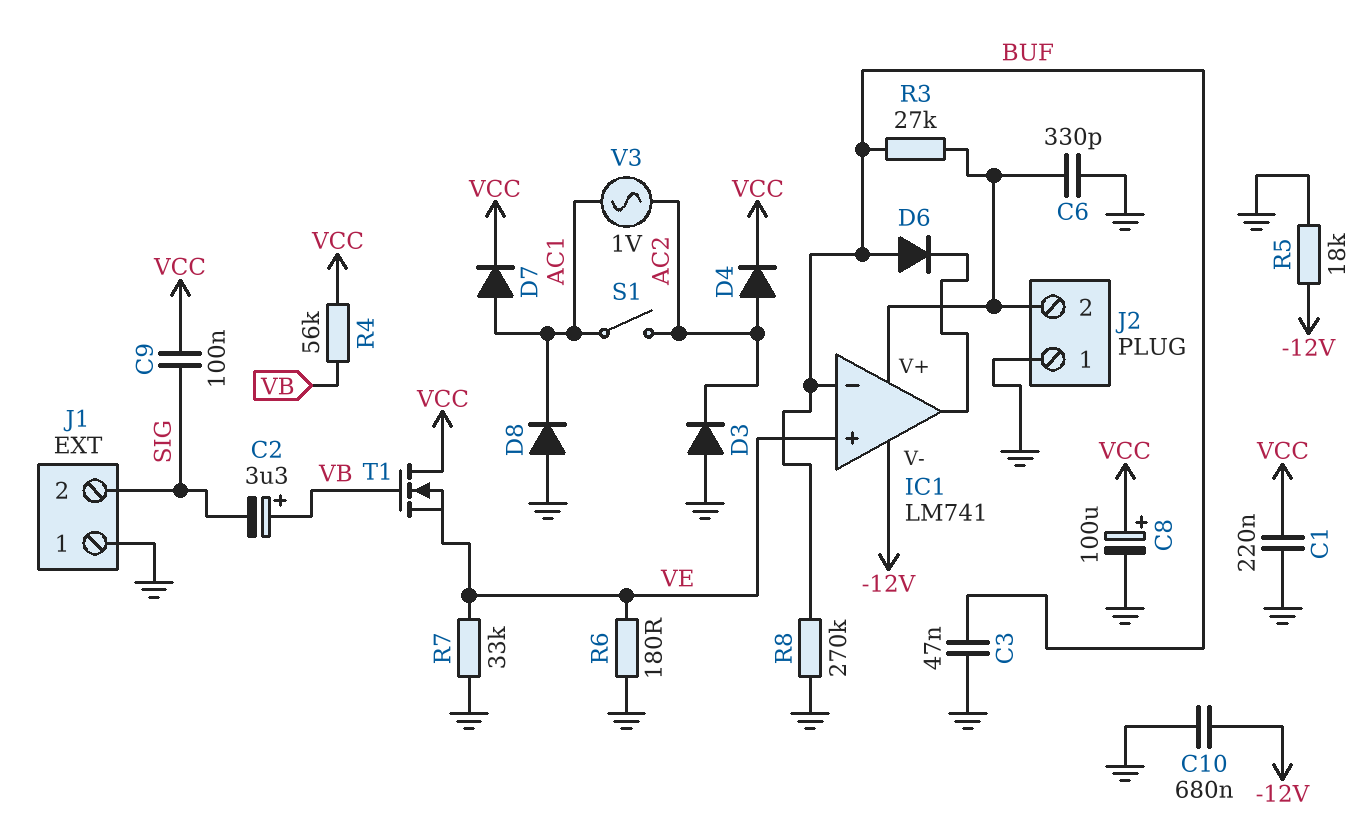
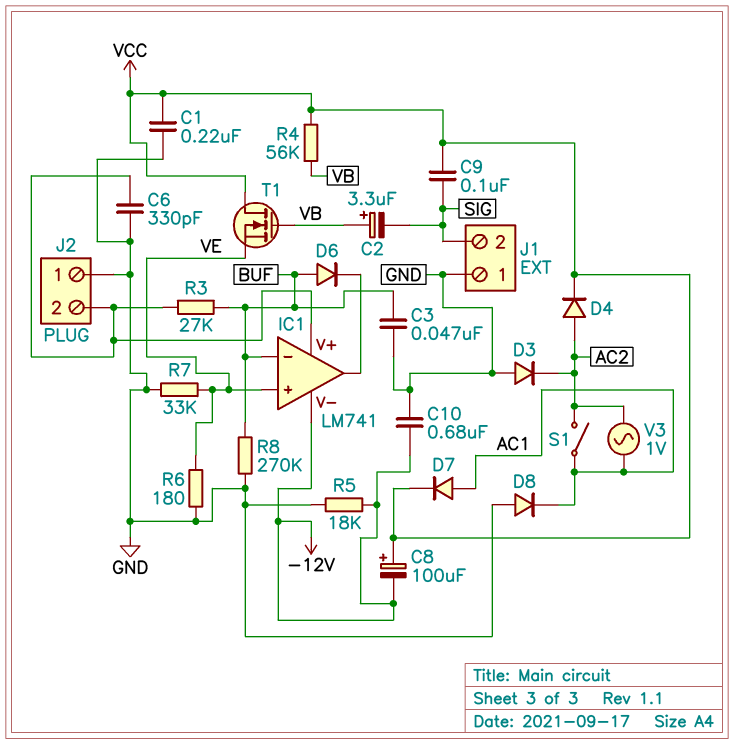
C8: 100uF (plus VCC, minus GND) -> 100uF (plus VCC, minus -12V)

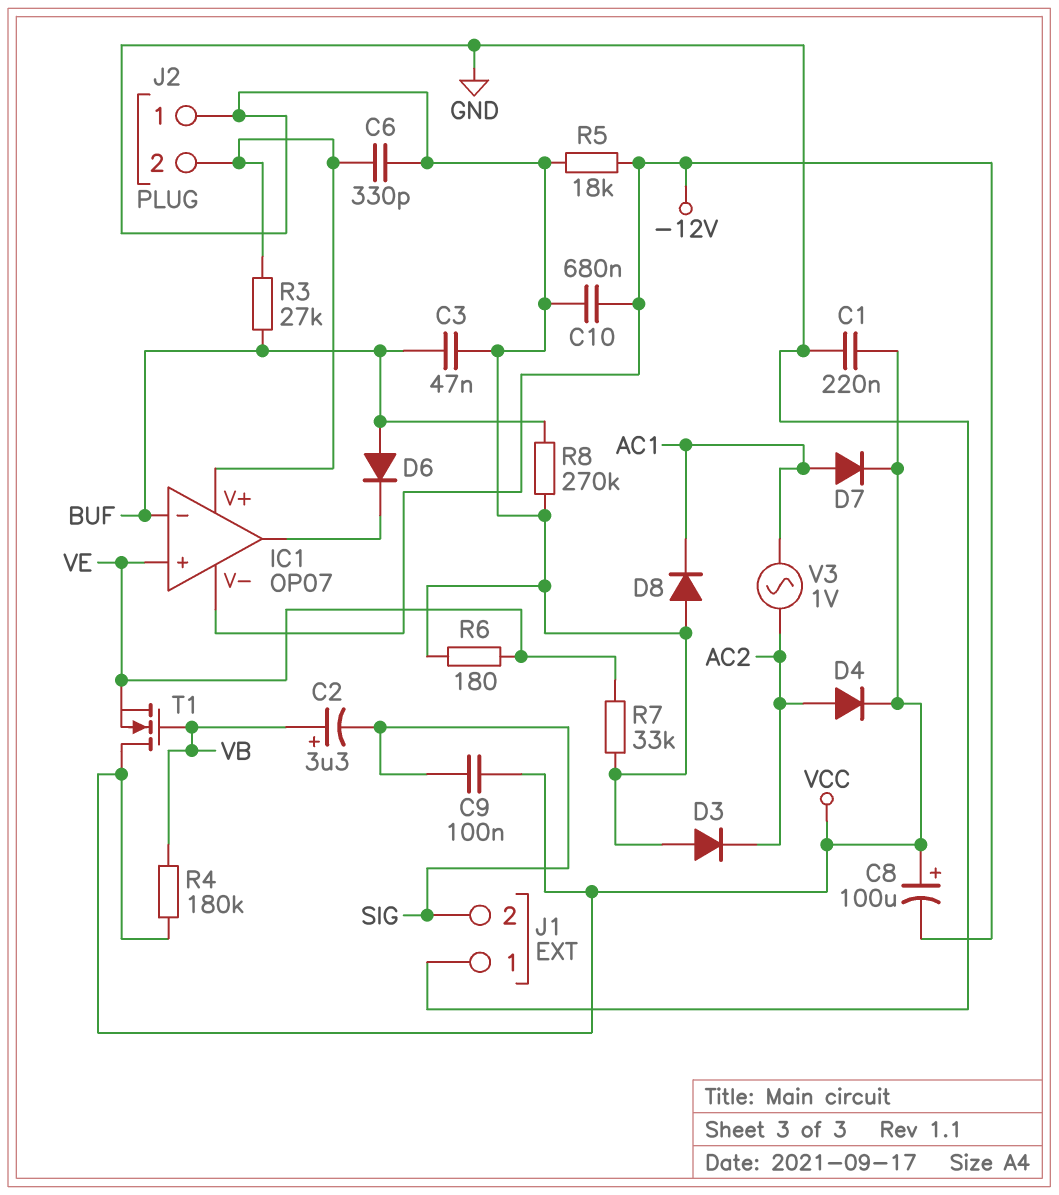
IC1: LM741 -> OP07
R4: 56k (VB, VCC) -> 180k (VB, VCC)
S1: switch (AC1, AC2) -> none

